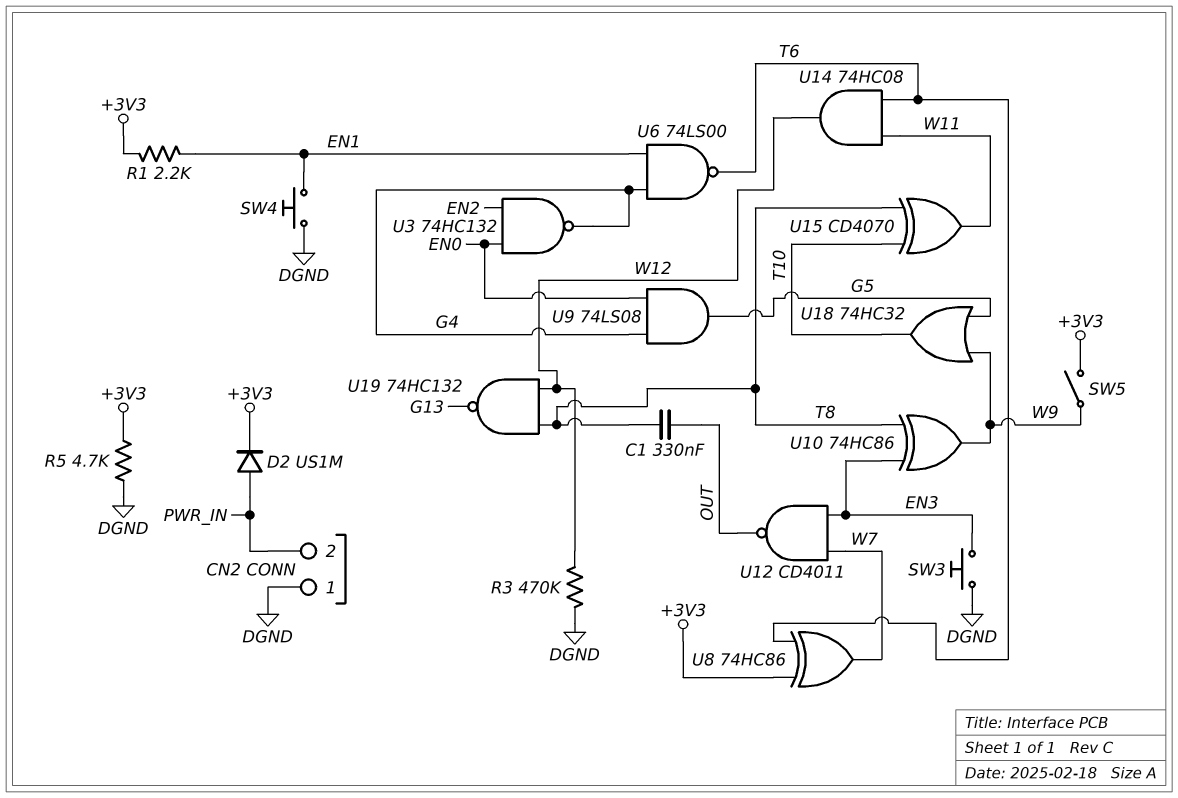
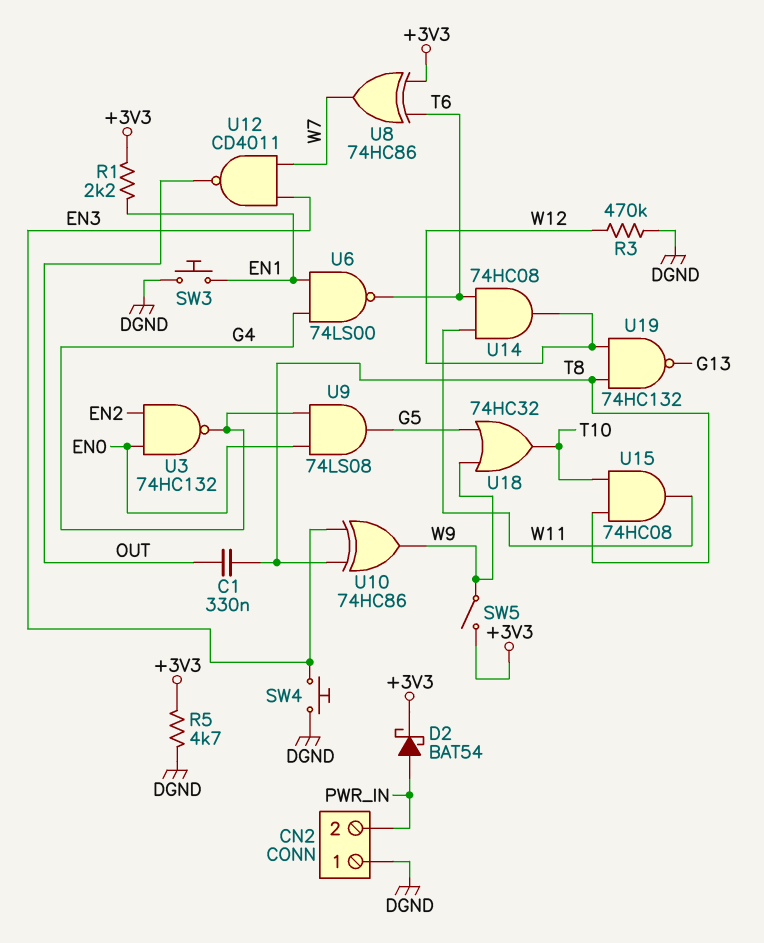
D2: diode US1M (A PWR_IN, K +3V3) -> schottky BAT54 (A PWR_IN, K +3V3)
SW3: button (DGND, EN3) -> button (DGND, EN1)
SW4: button (DGND, EN1) -> button (DGND, EN3)
U15: XOR CD4070 (in T8, in T10, out W11) -> AND 74HC08 (in T8, in T10, out W11)

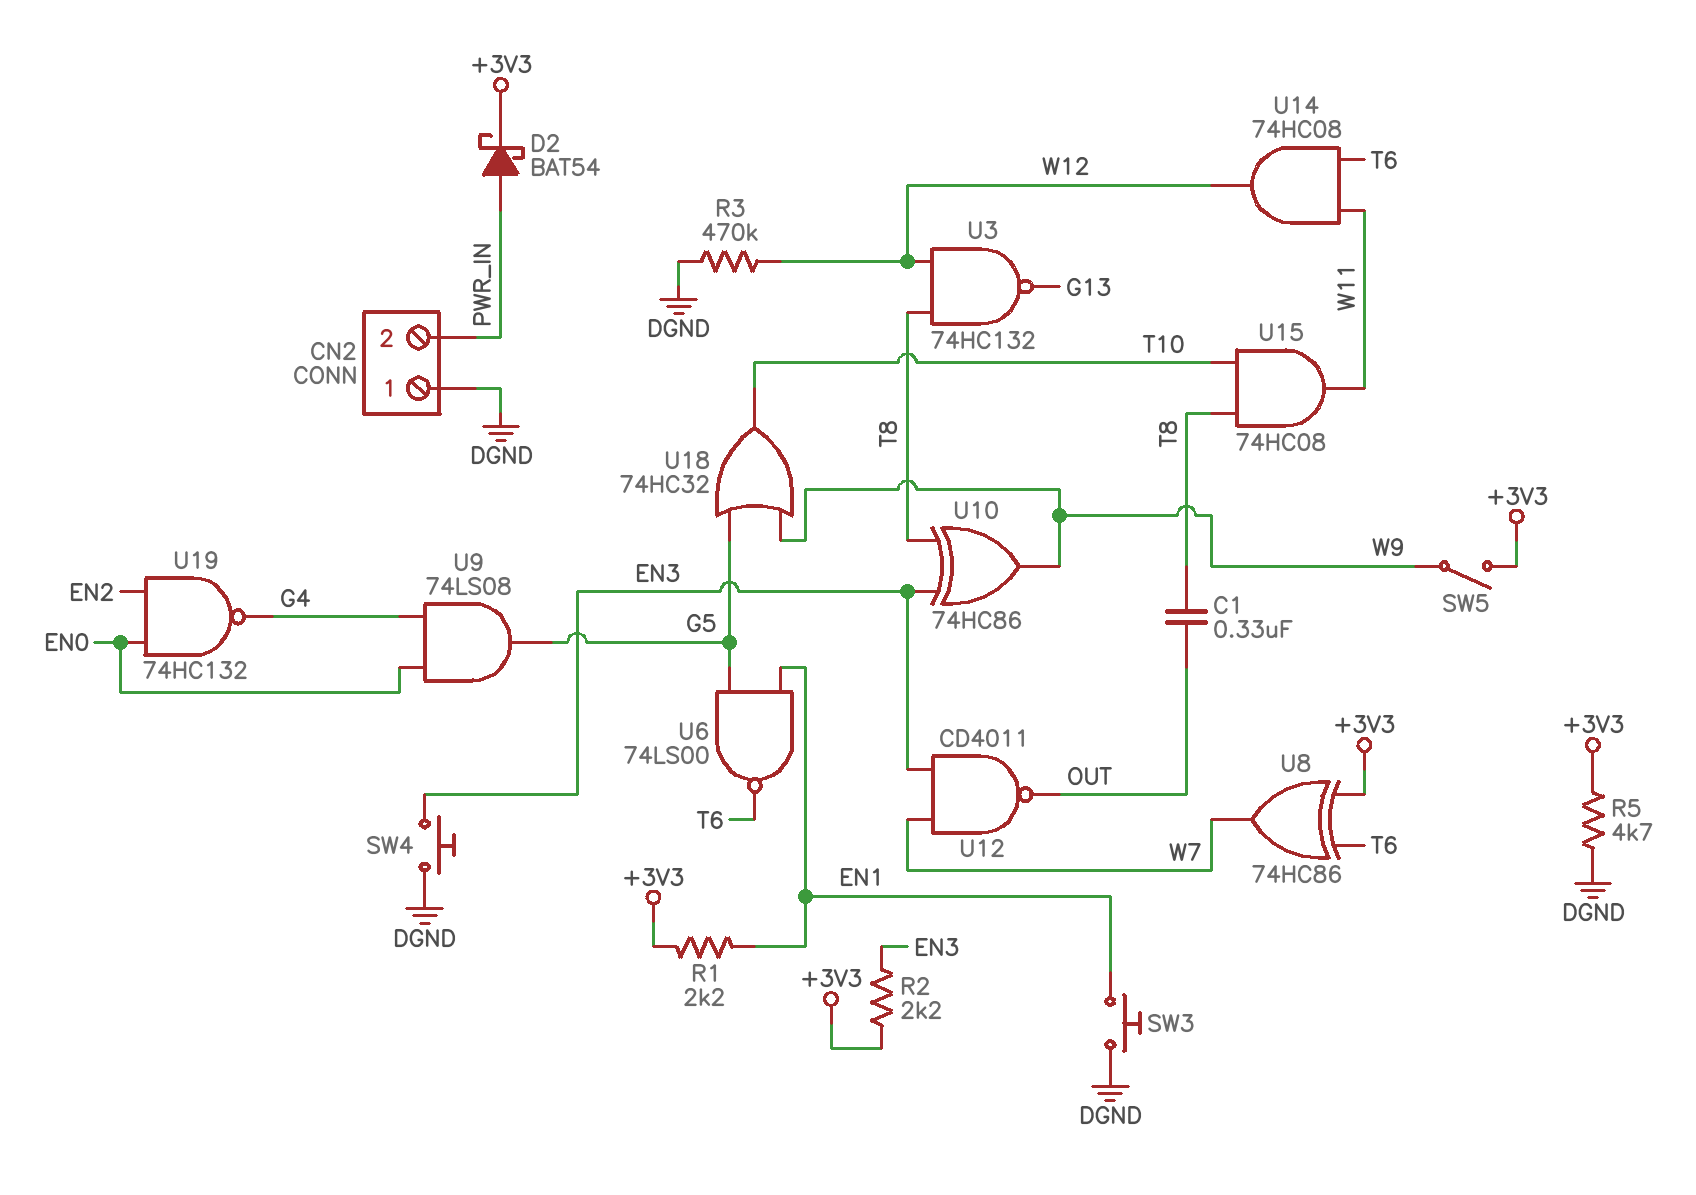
R2: none -> 2.2k (+3V3, EN3)
U3: NAND 74HC132 (in EN0, in EN2, out G4) -> NAND 74HC132 (in T8, in W12, out G13)
U6: NAND 74LS00 (in EN1, in G4, out T6) -> NAND 74LS00 (in EN1, in G5, out T6)
U19: NAND 74HC132 (in T8, in W12, out G13) -> NAND 74HC132 (in EN0, in EN2, out G4)

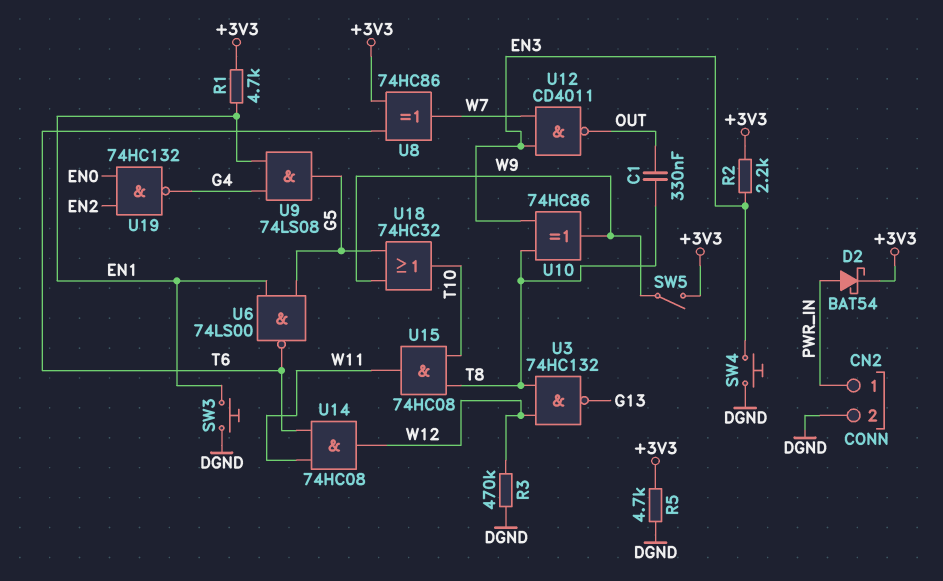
CN2 pin 1: DGND -> PWR_IN
CN2 pin 2: PWR_IN -> DGND
R1: 2.2k (+3V3, EN1) -> 4.7k (+3V3, EN1)
U9: AND 74LS08 (in EN0, in G4, out G5) -> AND 74LS08 (in EN1, in G4, out G5)

